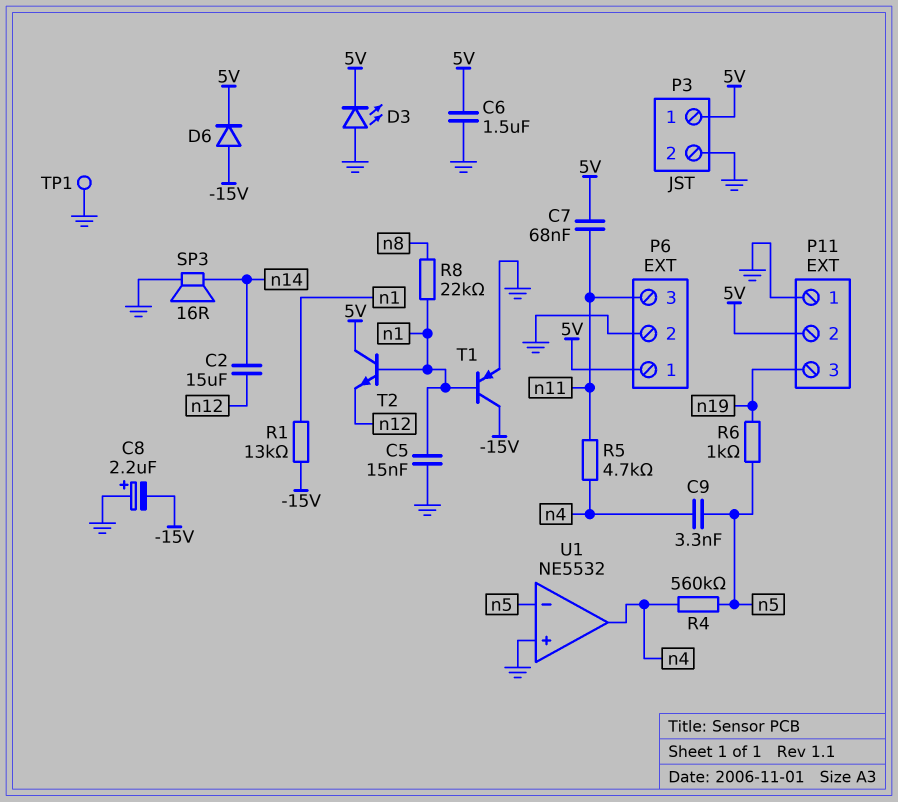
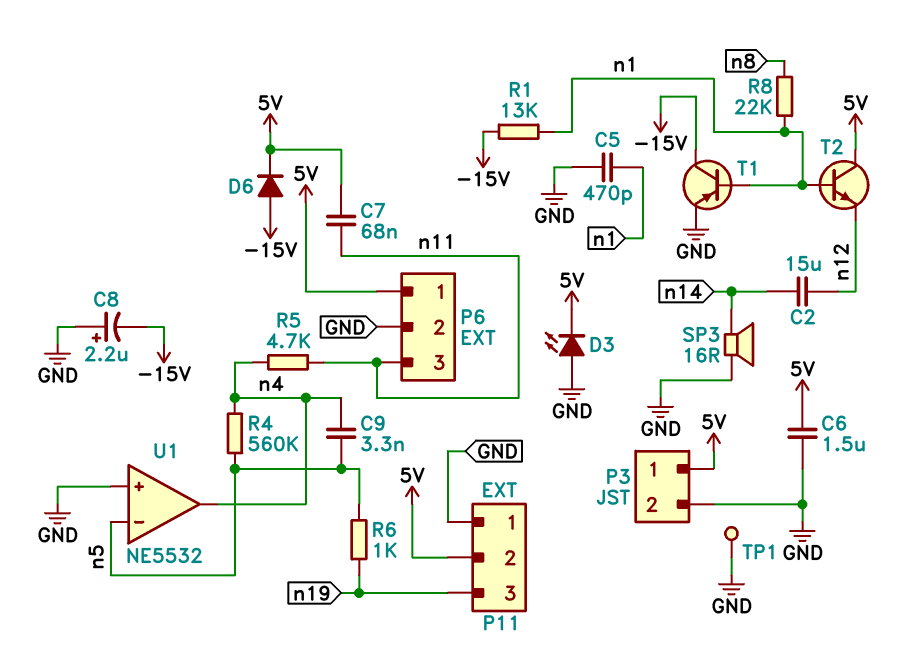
C5: 15nF (GND, n1) -> 470pF (GND, n1)

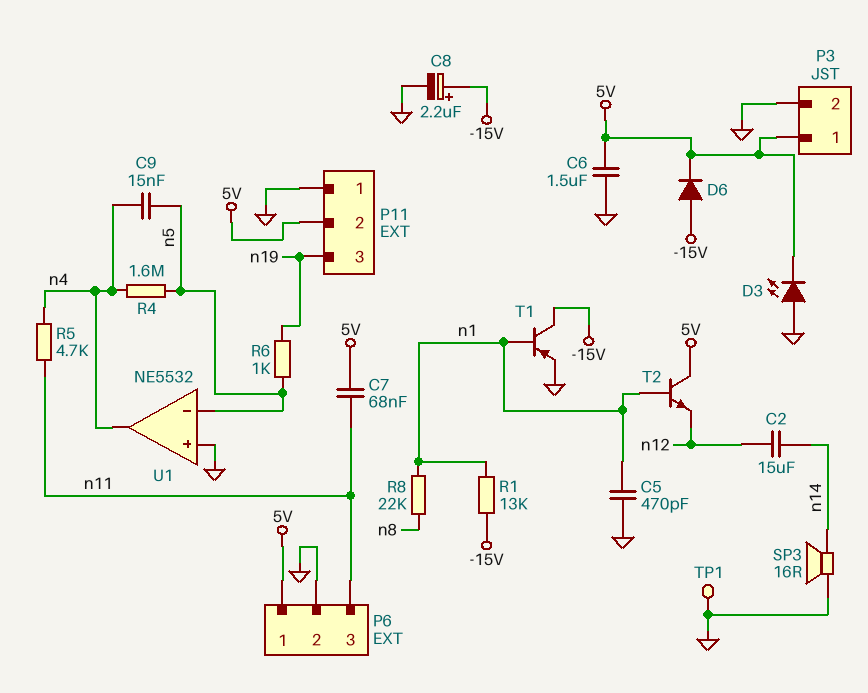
C8: 2.2uF (plus GND, minus -15V) -> 2.2uF (plus -15V, minus GND)
C9: 3.3nF (n4, n5) -> 15nF (n4, n5)
R4: 560k (n4, n5) -> 1.6M (n4, n5)

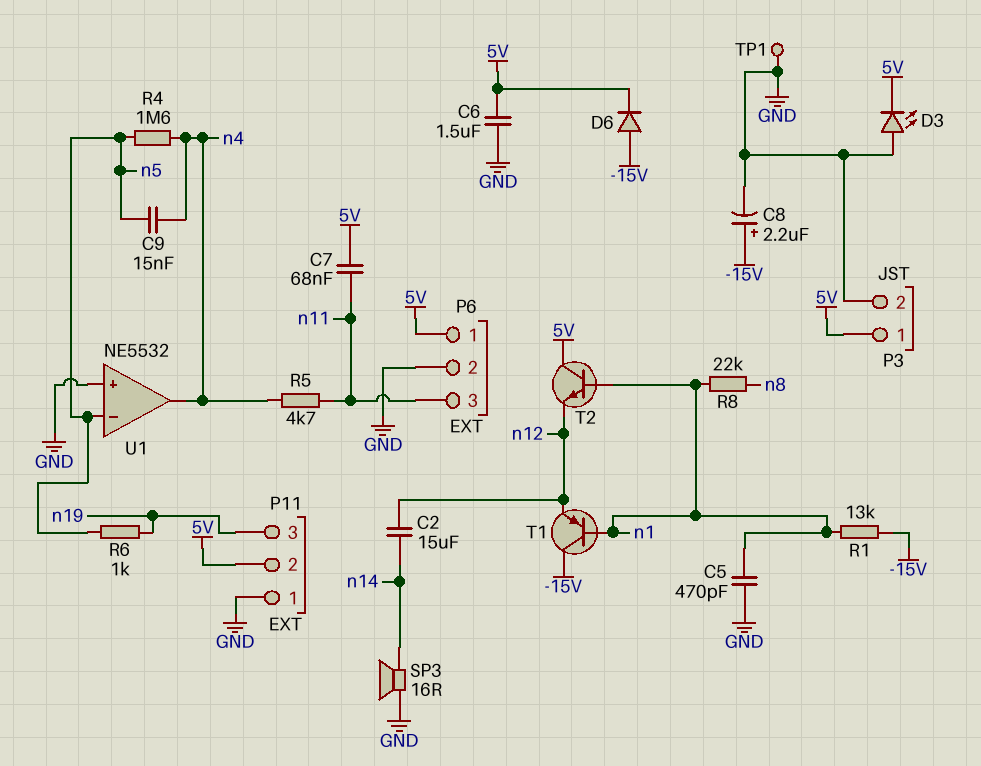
T1: PNP (B n1, C -15V, E GND) -> PNP (B n1, C -15V, E n12)

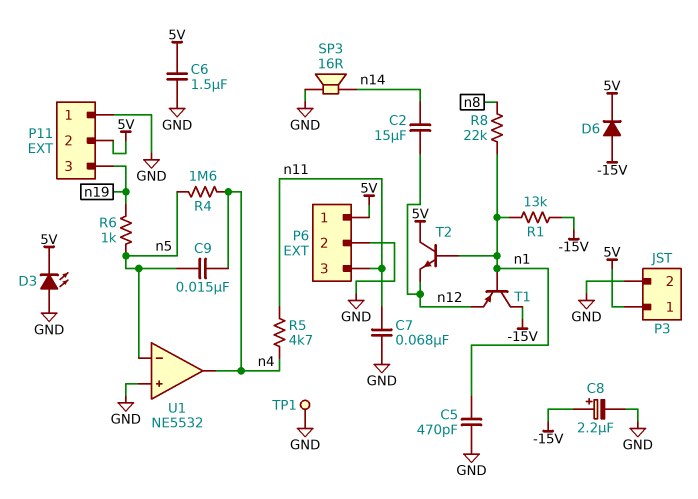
C7: 68nF (5V, n11) -> 68nF (GND, n11)

